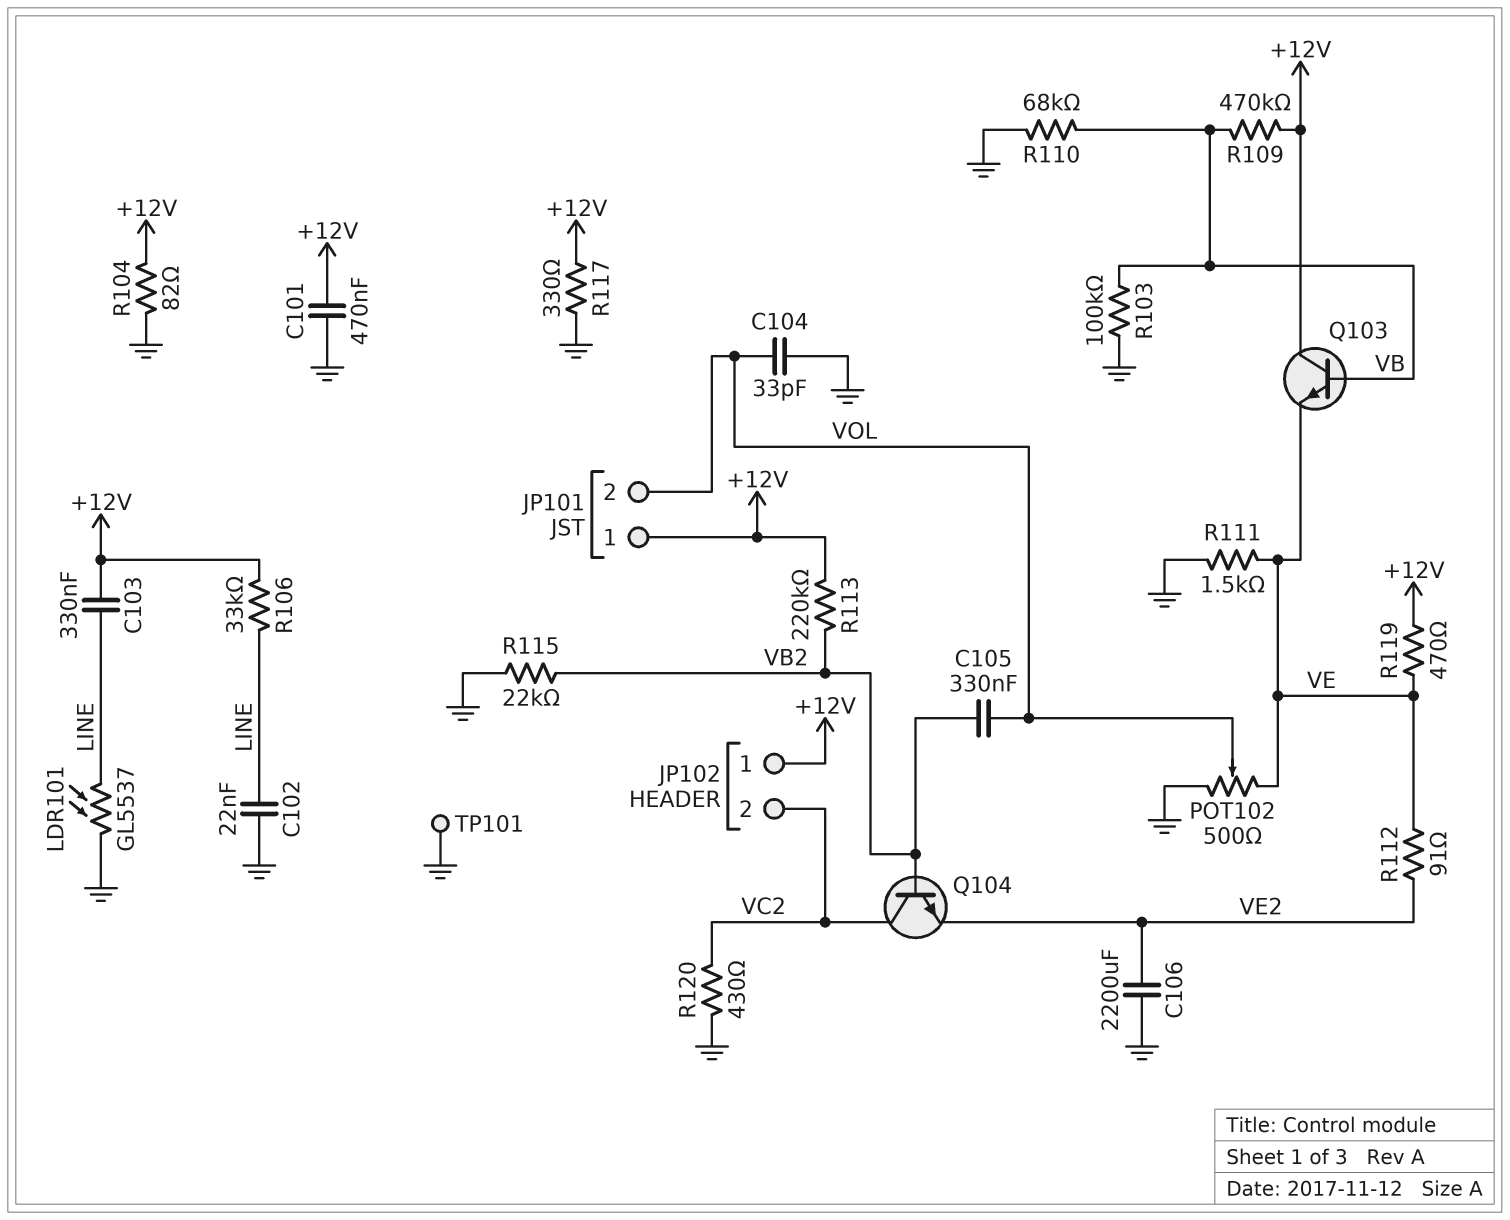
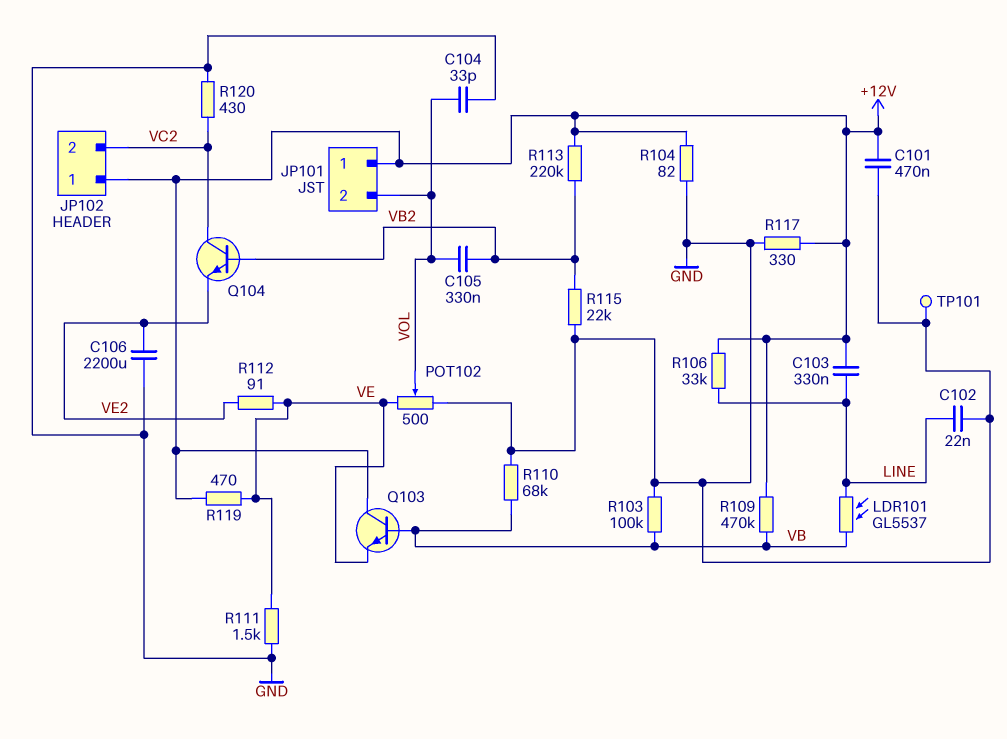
LDR101: GL5537 (GND, LINE) -> GL5537 (LINE, VB)

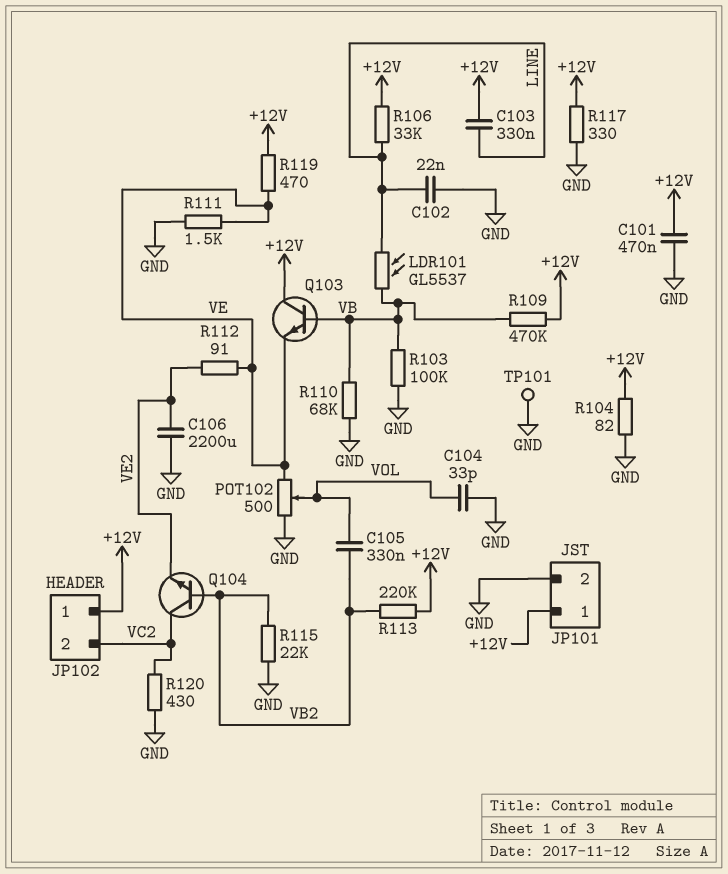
JP101 pin 2: VOL -> GND

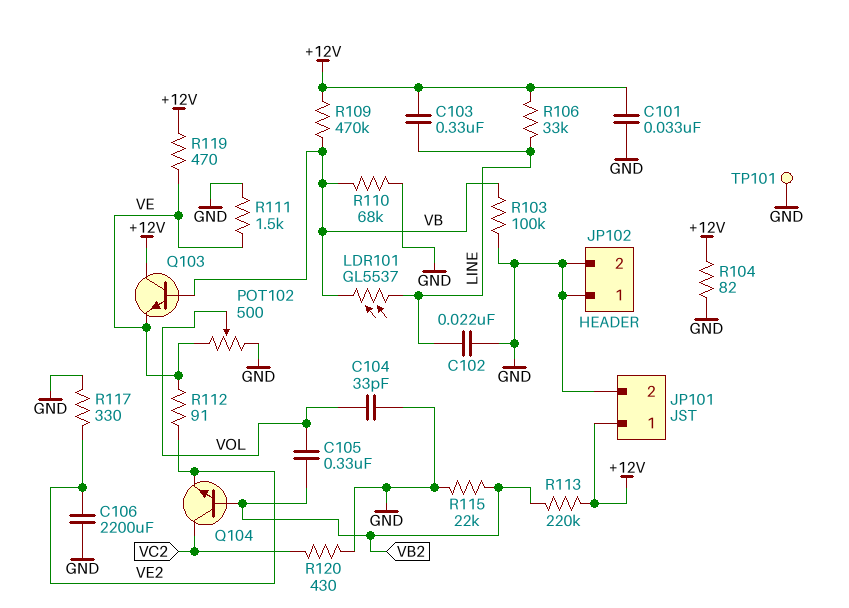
C101: 470nF (+12V, GND) -> 33nF (+12V, GND)
JP102 pin 1: +12V -> GND
JP102 pin 2: VC2 -> GND
R117: 330 (+12V, GND) -> 330 (GND, VE2)

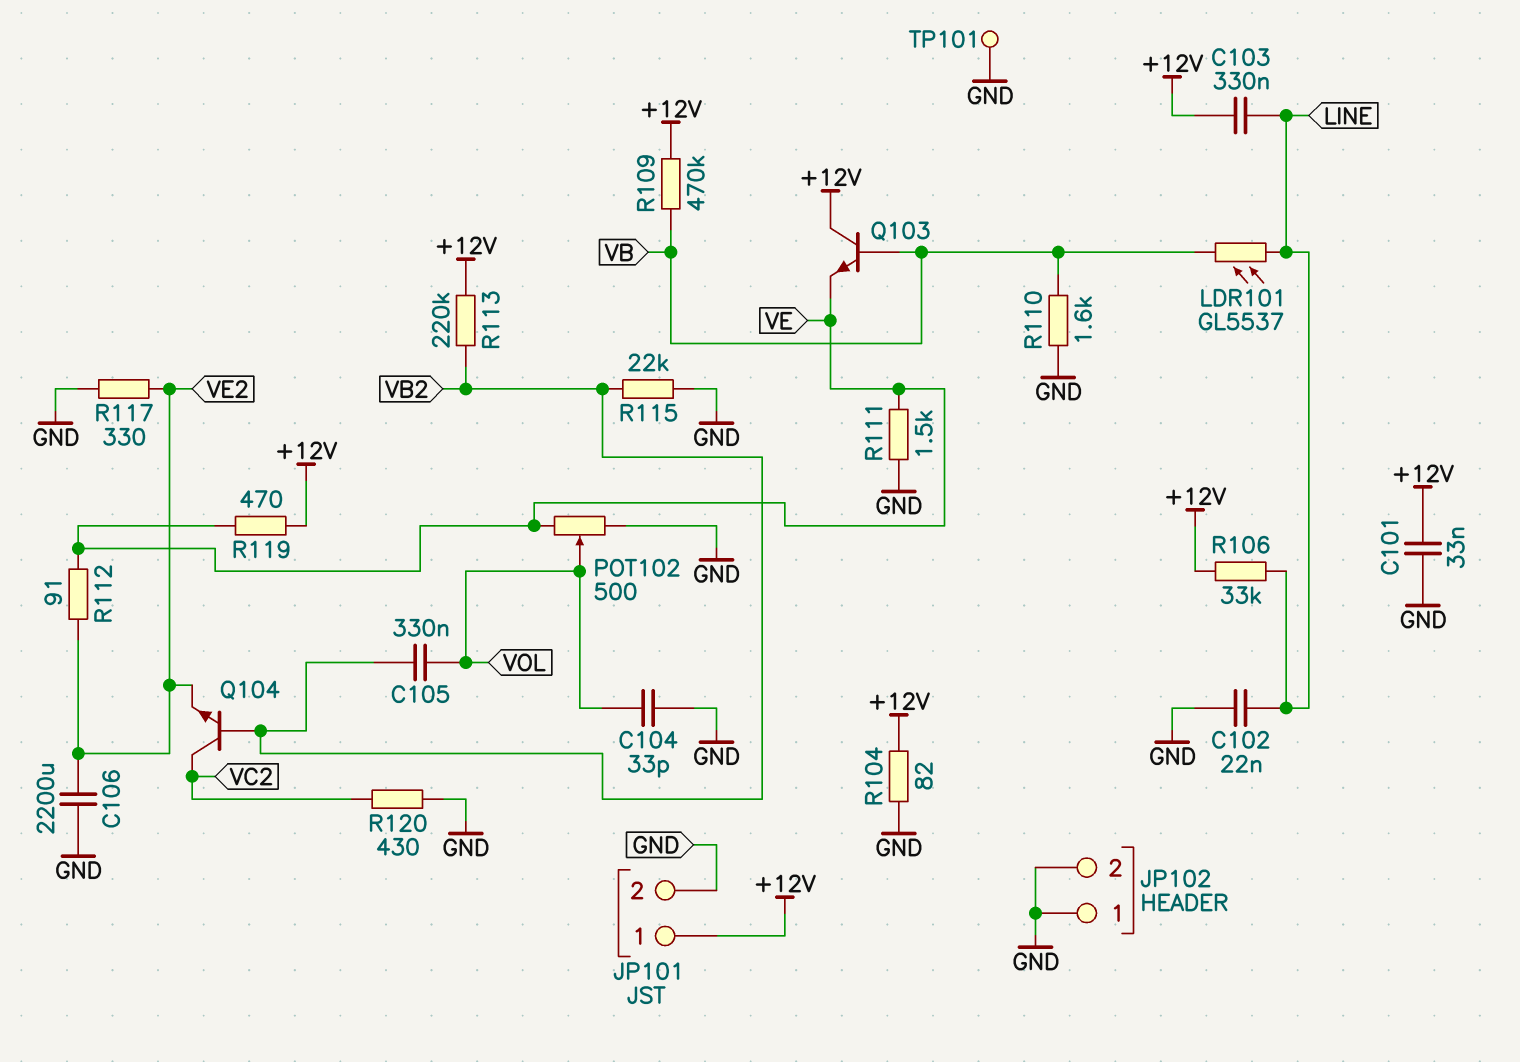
R103: 100k (GND, VB) -> none
R110: 68k (GND, VB) -> 1.6k (GND, VB)

